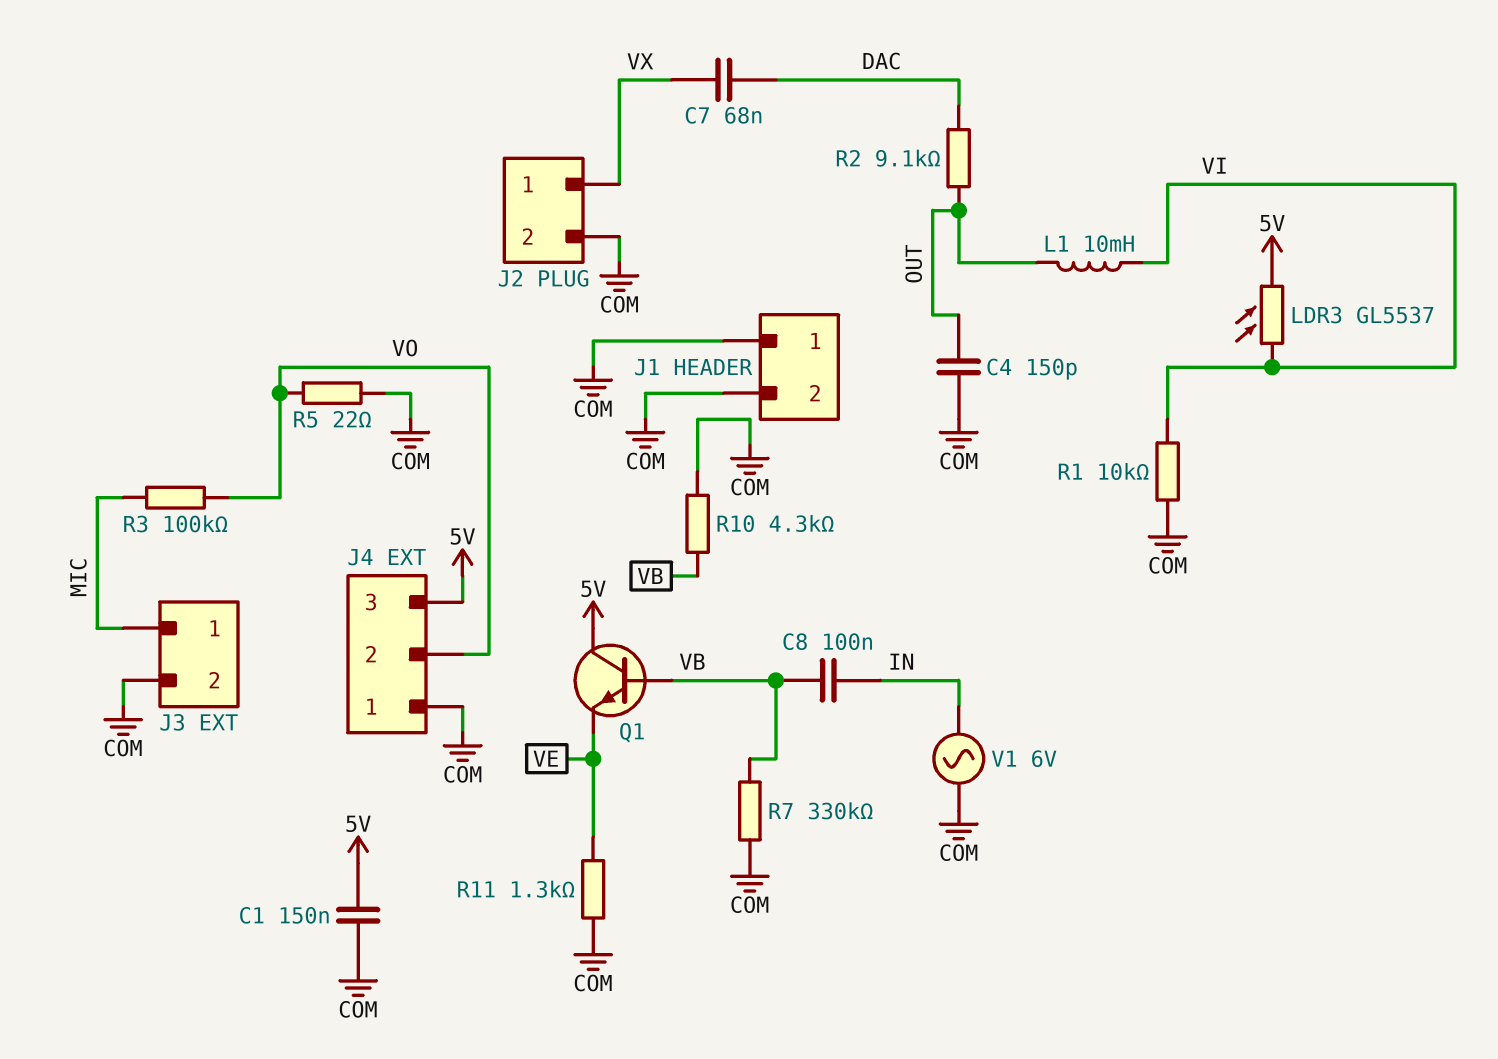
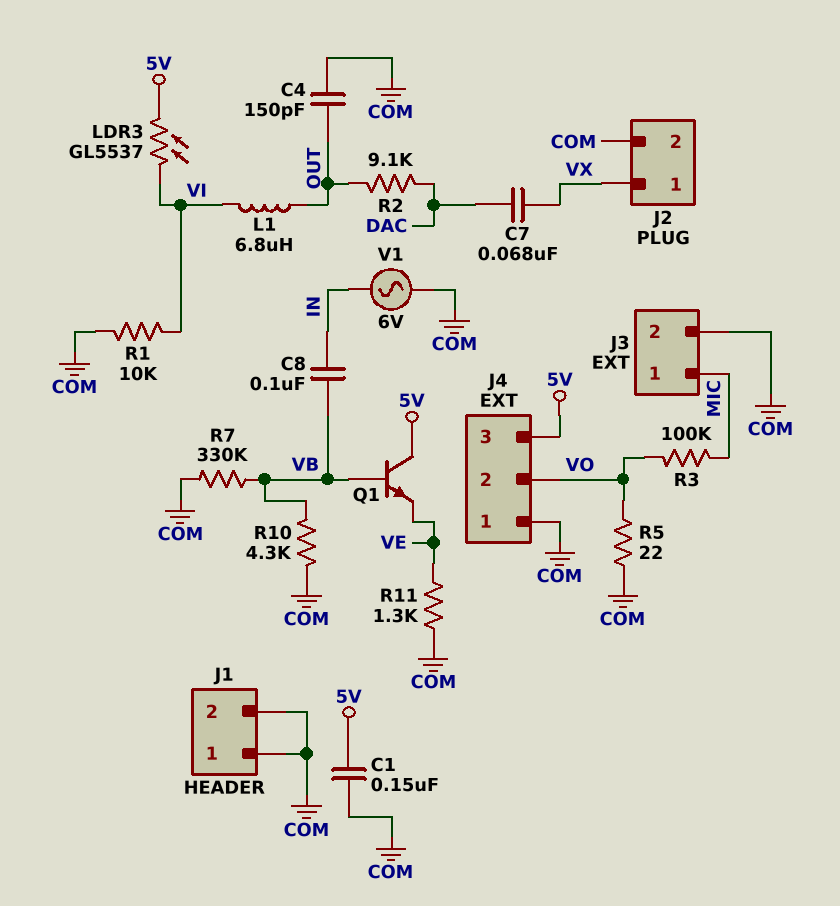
L1: 10mH (OUT, VI) -> 6.8uH (OUT, VI)

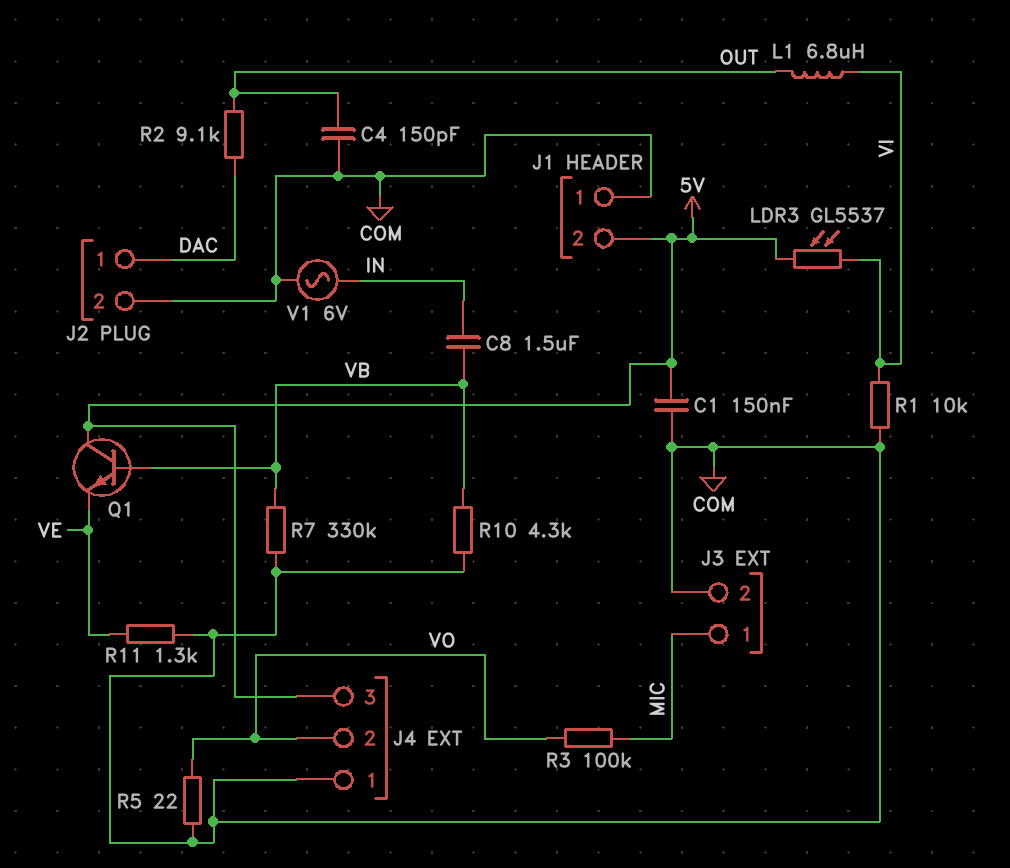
C7: 68nF (DAC, VX) -> none
C8: 100nF (IN, VB) -> 1.5uF (IN, VB)
J1 pin 2: COM -> 5V
J2 pin 1: VX -> DAC

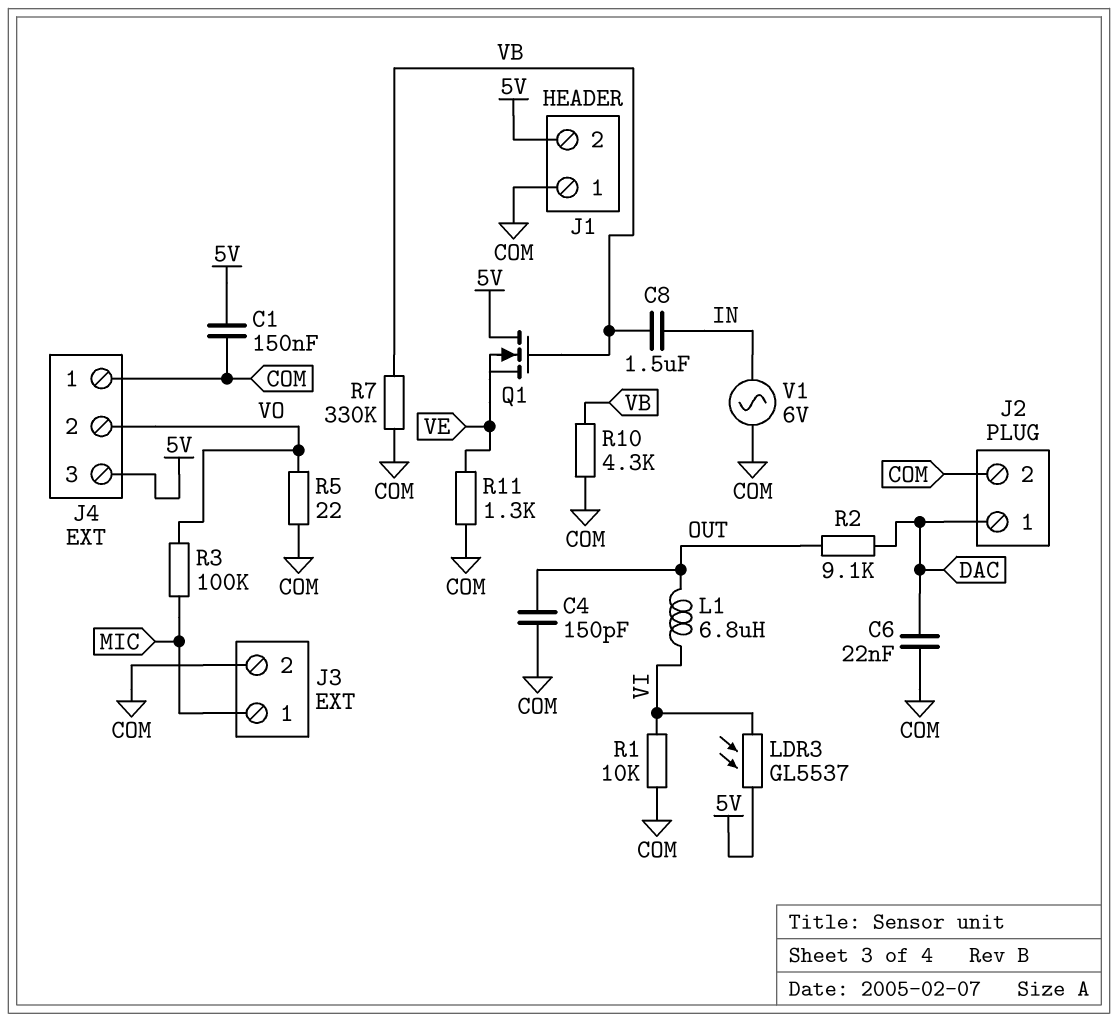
C6: none -> 22nF (COM, DAC)
Q1: NPN (B VB, C 5V, E VE) -> NMOS (G VB, D 5V, S VE)

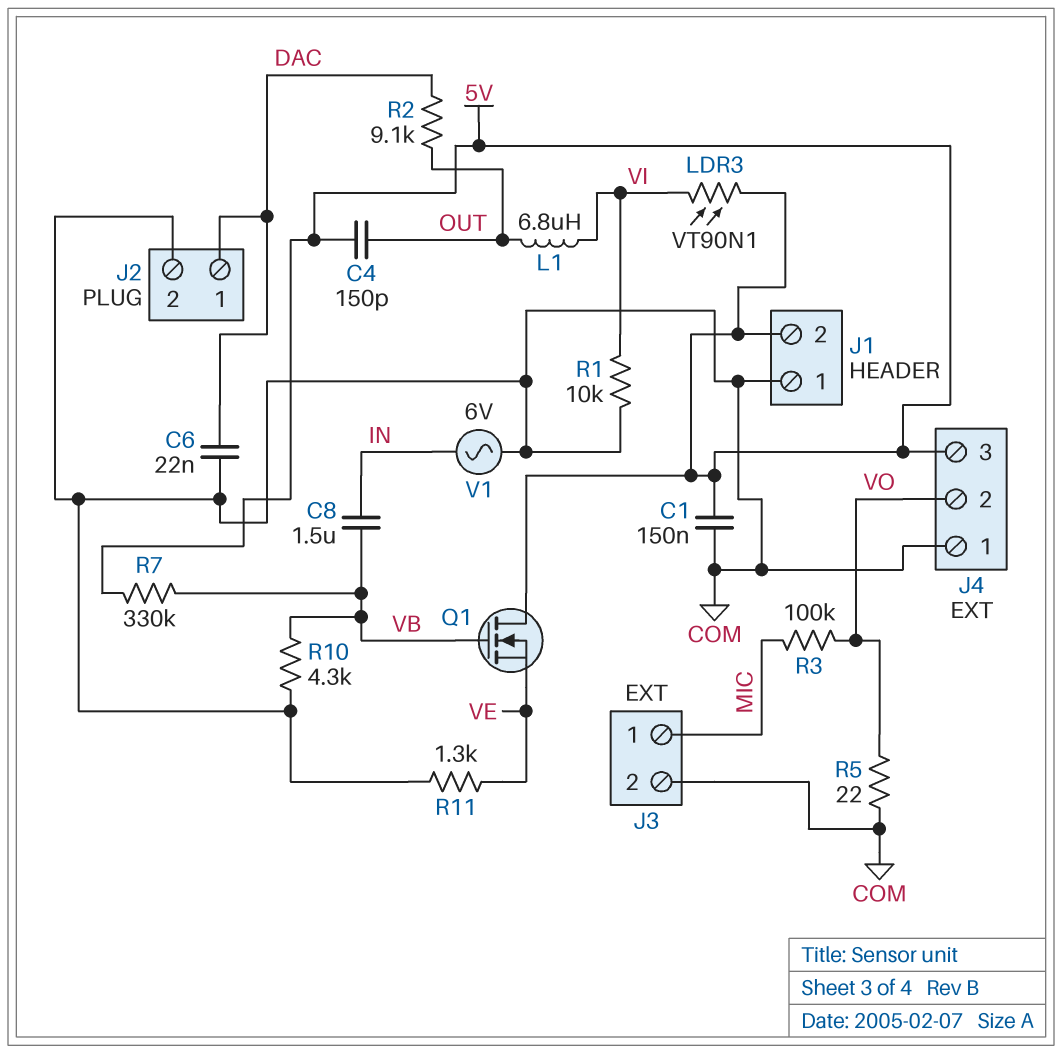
C4: 150pF (COM, OUT) -> 150pF (5V, OUT)
LDR3: GL5537 (5V, VI) -> VT90N1 (5V, VI)
R7: 330k (COM, VB) -> 330k (5V, VB)

